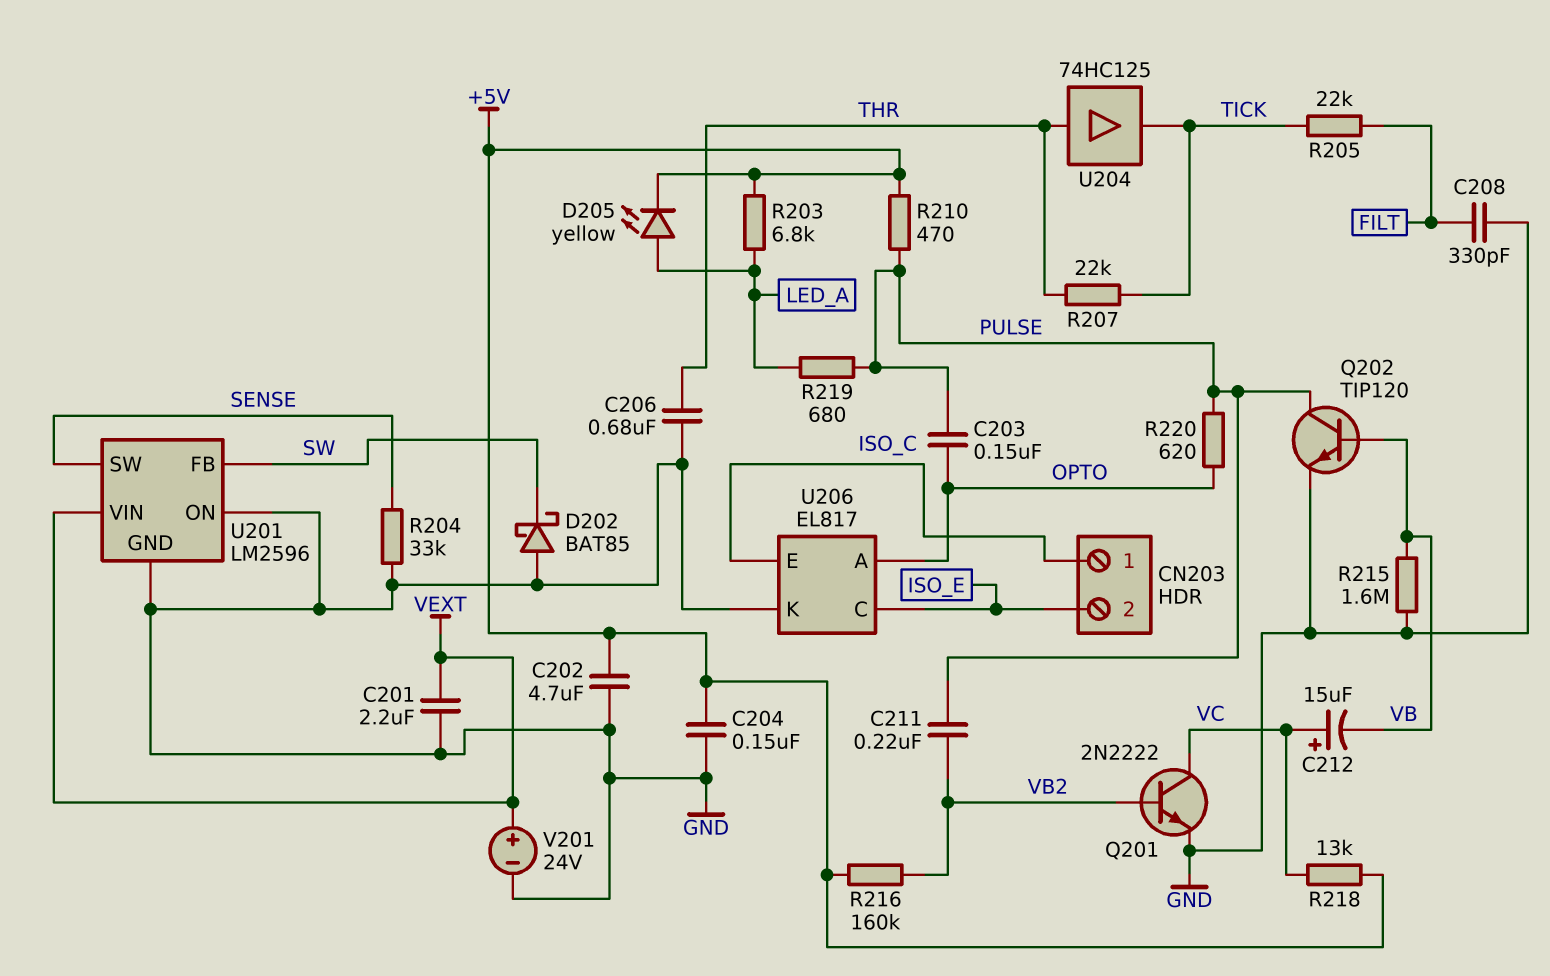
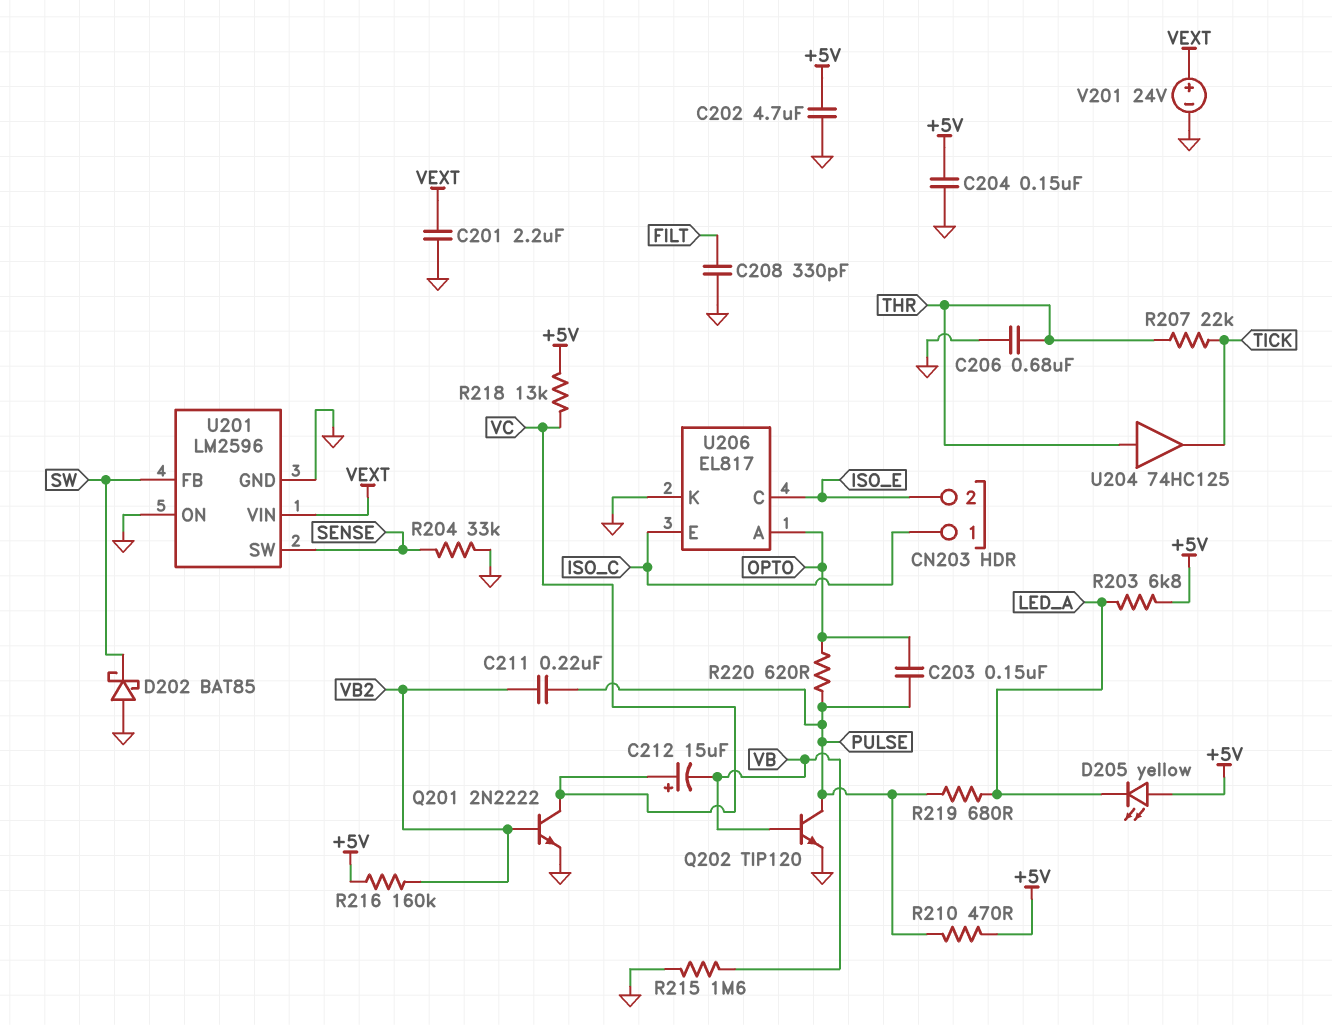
D205: LED yellow (A LED_A, K +5V) -> LED yellow (A +5V, K LED_A)
R205: 22k (FILT, TICK) -> none

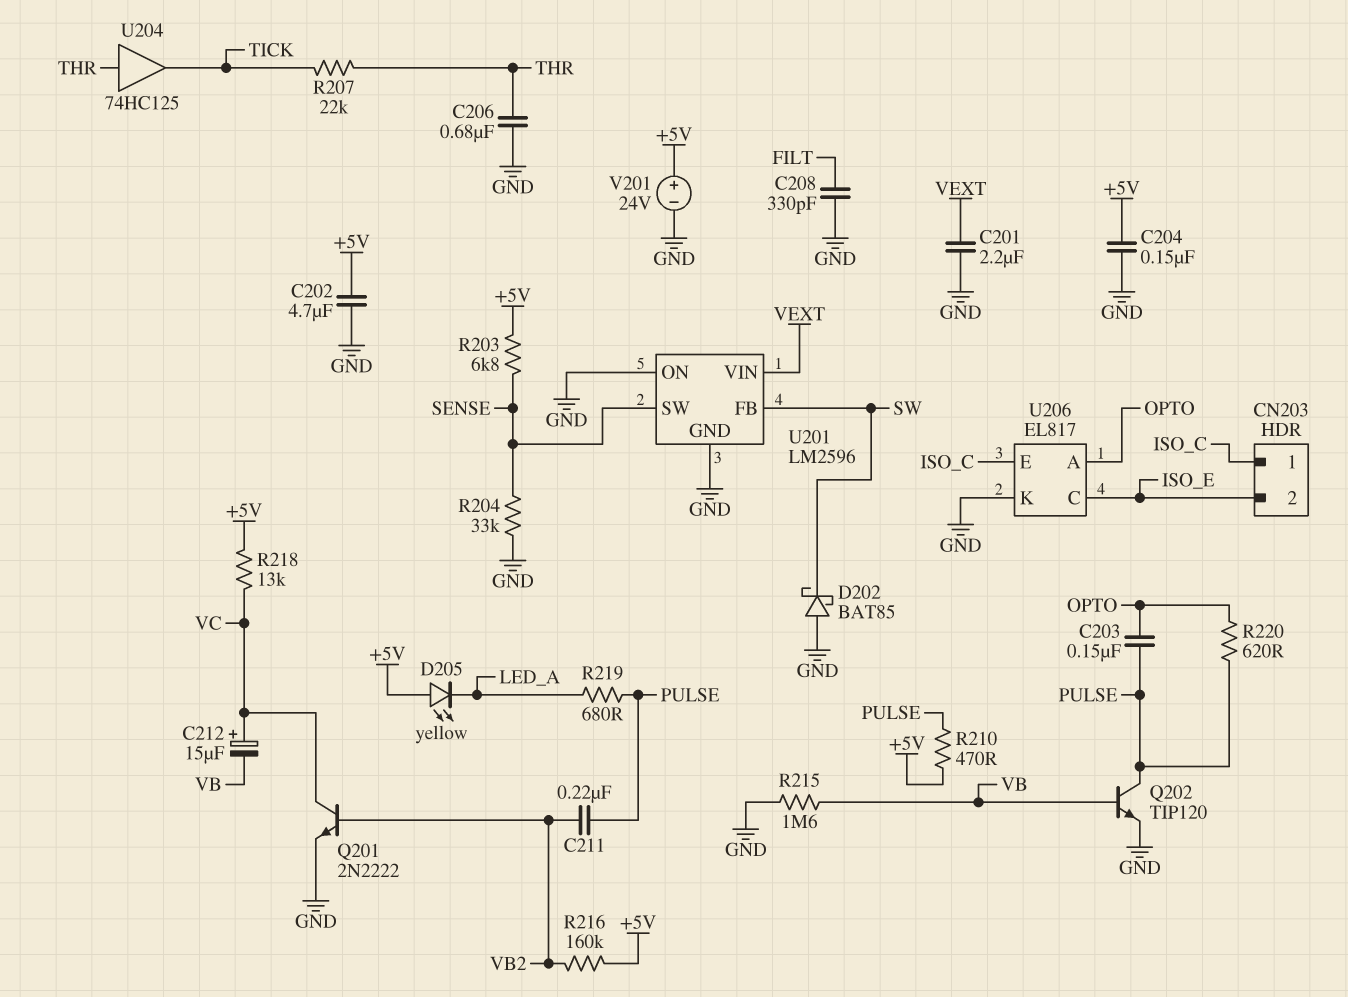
R203: 6.8k (+5V, LED_A) -> 6.8k (+5V, SENSE)
V201: 24V (plus VEXT, minus GND) -> 24V (plus +5V, minus GND)

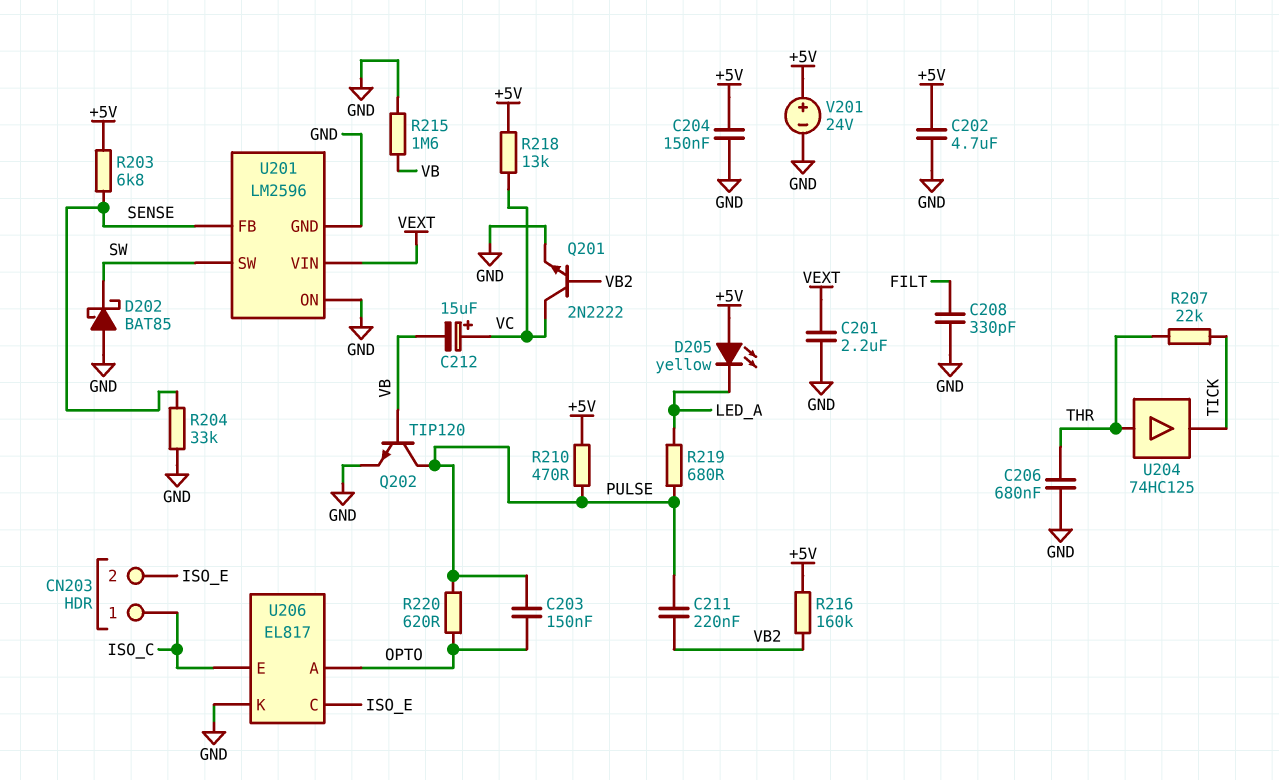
U201 pin FB: SW -> SENSE
U201 pin SW: SENSE -> SW

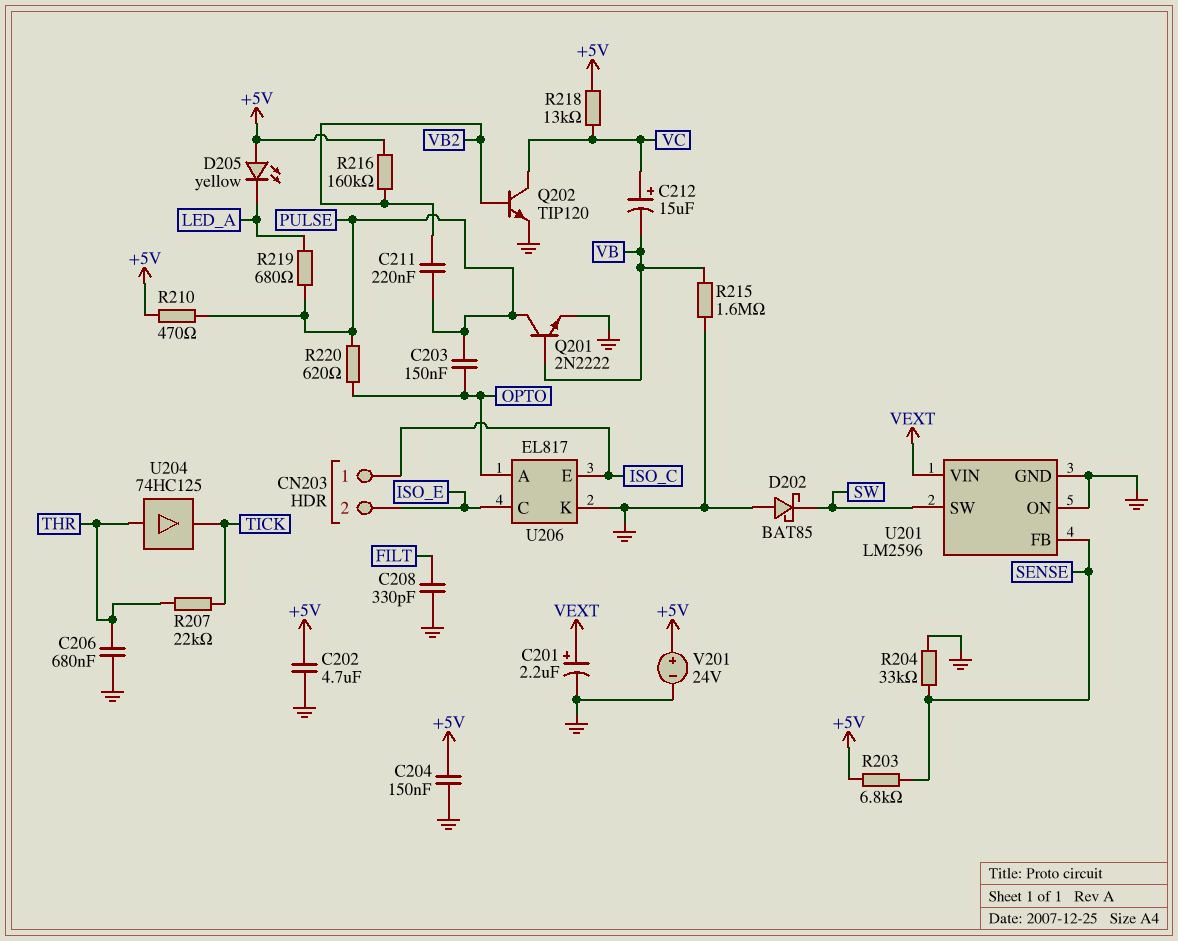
C201: 2.2uF (GND, VEXT) -> 2.2uF (plus VEXT, minus GND)
Q201: NPN 2N2222 (B VB2, C VC, E GND) -> NPN 2N2222 (B VB, C PULSE, E GND)
Q202: NPN TIP120 (B VB, C PULSE, E GND) -> NPN TIP120 (B VB2, C VC, E GND)

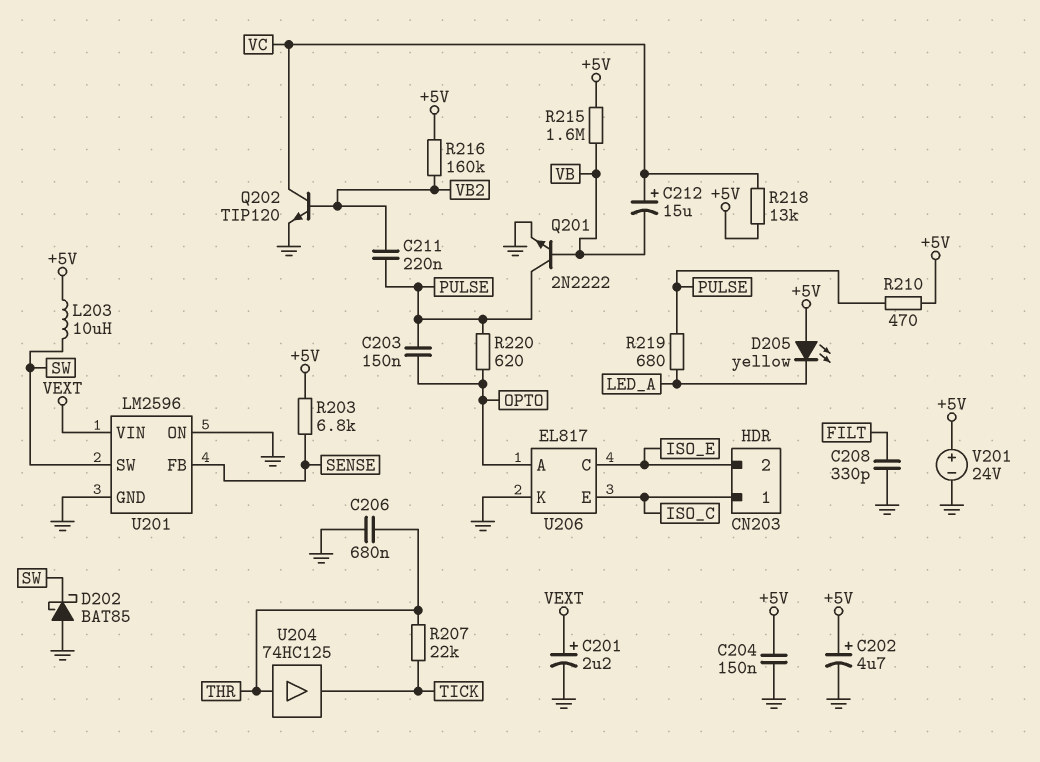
C202: 4.7uF (+5V, GND) -> 4.7uF (plus +5V, minus GND)
L203: none -> 10uH (+5V, SW)
R204: 33k (GND, SENSE) -> none
R215: 1.6M (GND, VB) -> 1.6M (+5V, VB)

